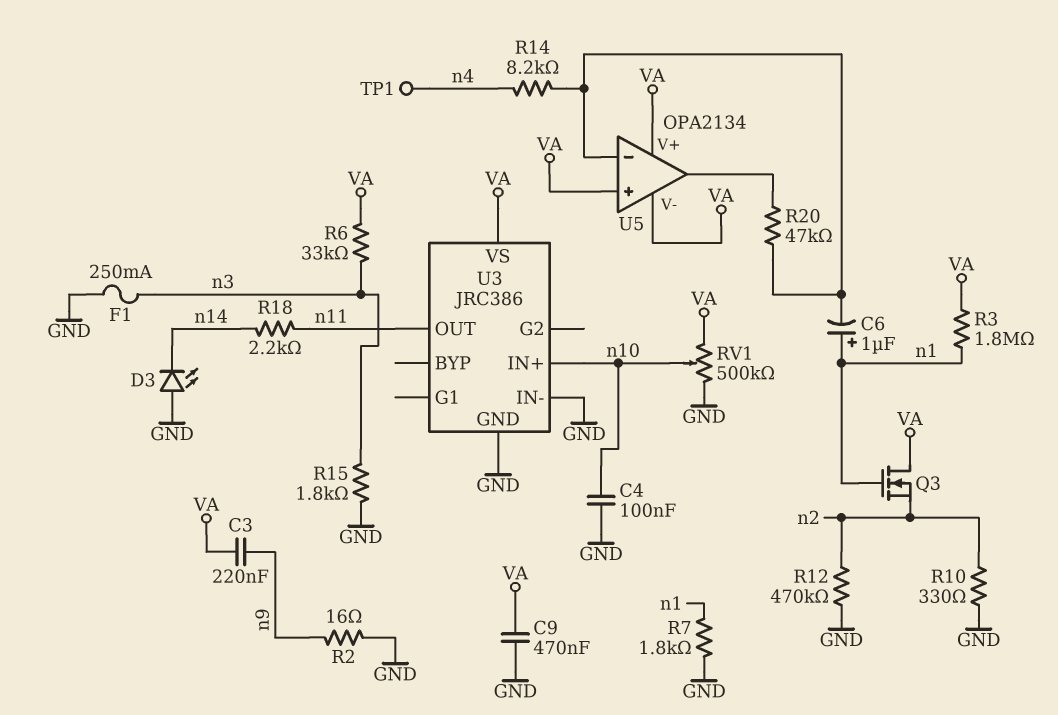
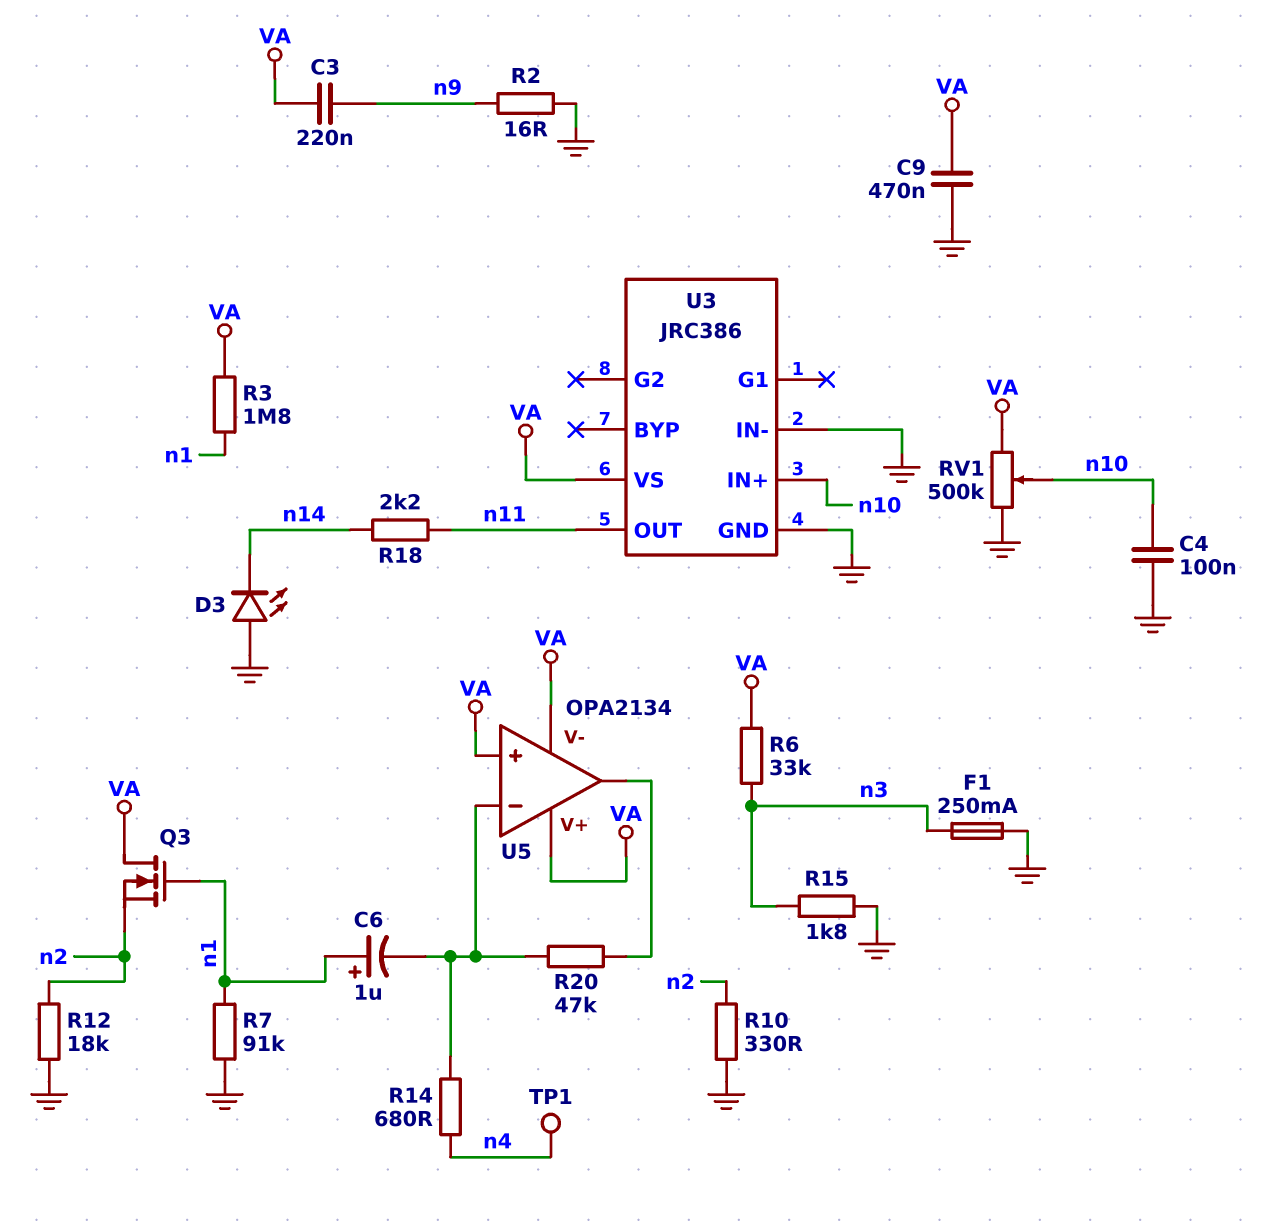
R7: 1.8k (GND, n1) -> 91k (GND, n1)
R12: 470k (GND, n2) -> 18k (GND, n2)
R14: 8.2k (U5/in-, n4) -> 680 (U5/in-, n4)

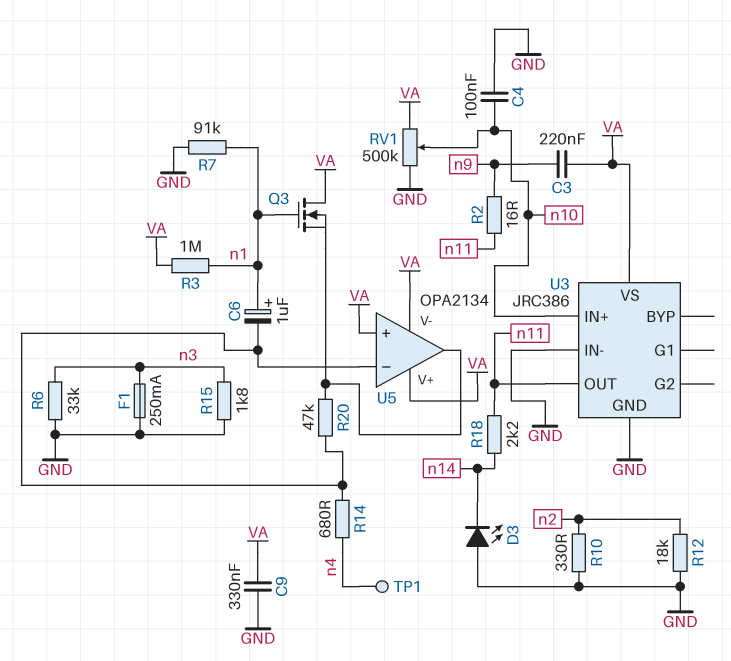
C9: 470nF (GND, VA) -> 330nF (GND, VA)
Q3: NMOS (G n1, D VA, S n2) -> NMOS (G n1, D VA, S U5/out)
R2: 16 (GND, n9) -> 16 (n9, n11)
R3: 1.8M (VA, n1) -> 1M (VA, n1)
R6: 33k (VA, n3) -> 33k (GND, n3)

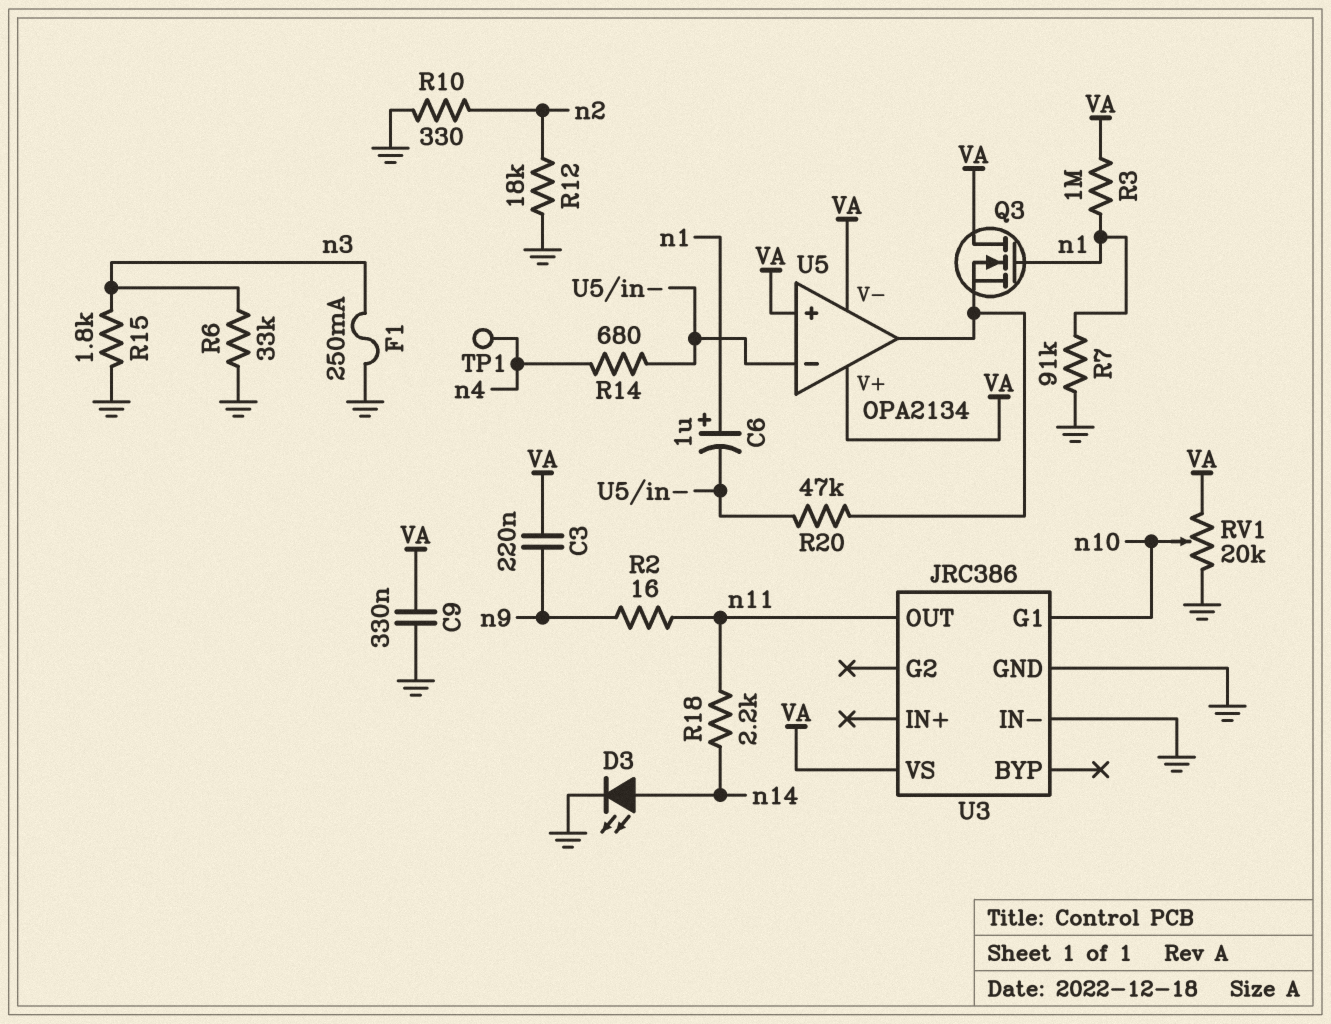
C4: 100nF (GND, n10) -> none
D3: LED (A GND, K n14) -> LED (A n14, K GND)
RV1: 500k (GND, VA, wiper n10) -> 20k (GND, VA, wiper n10)
U3 pin G1: none -> n10
U3 pin IN+: n10 -> none

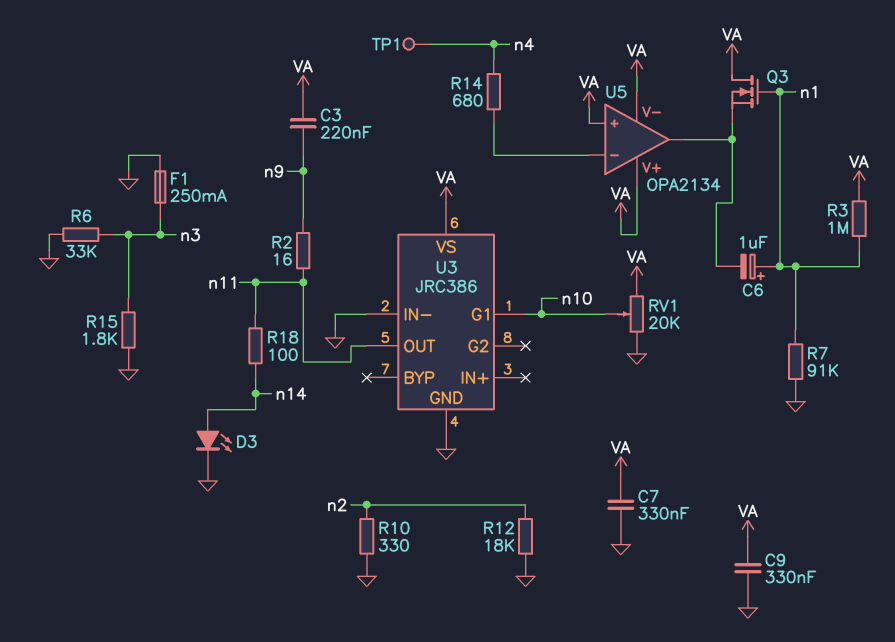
C6: 1uF (plus n1, minus U5/in-) -> 1uF (plus n1, minus U5/out)
C7: none -> 330nF (GND, VA)
R18: 2.2k (n11, n14) -> 100 (n11, n14)
R20: 47k (U5/in-, U5/out) -> none

